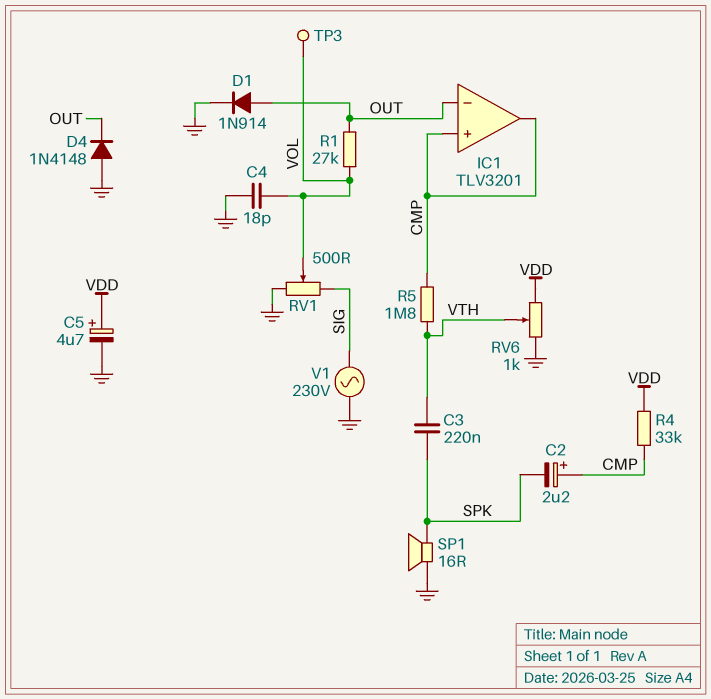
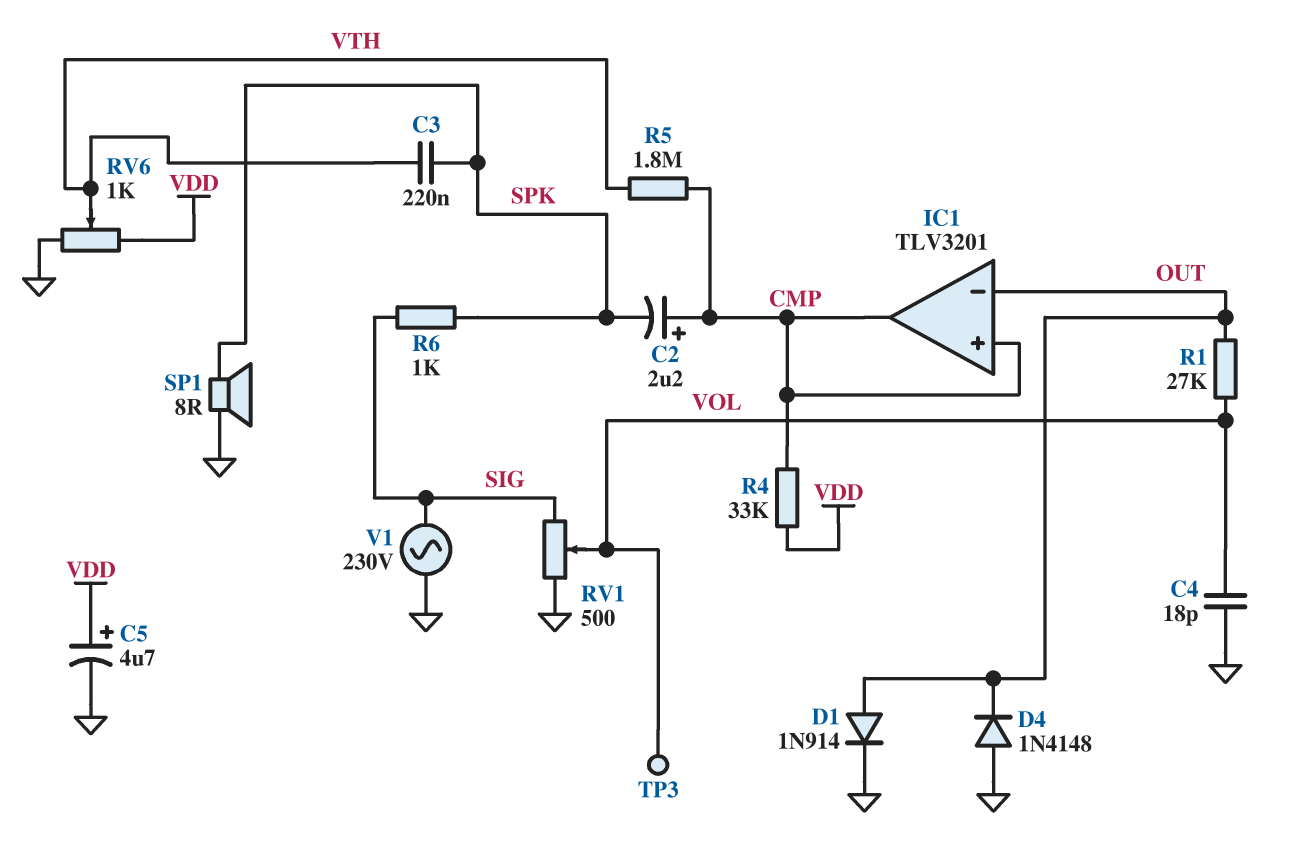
R6: none -> 1k (SIG, SPK)
SP1: speaker 16R (GND, SPK) -> speaker 8R (GND, SPK)

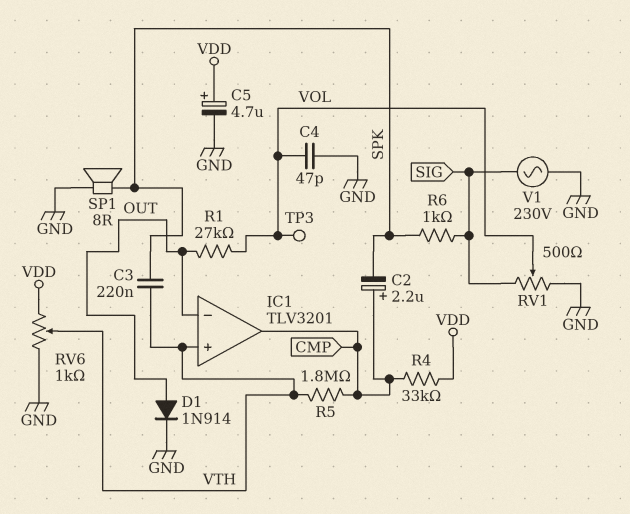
C4: 18pF (GND, VOL) -> 47pF (GND, VOL)
D4: diode 1N4148 (A GND, K OUT) -> none
IC1 pin in+: CMP -> VTH

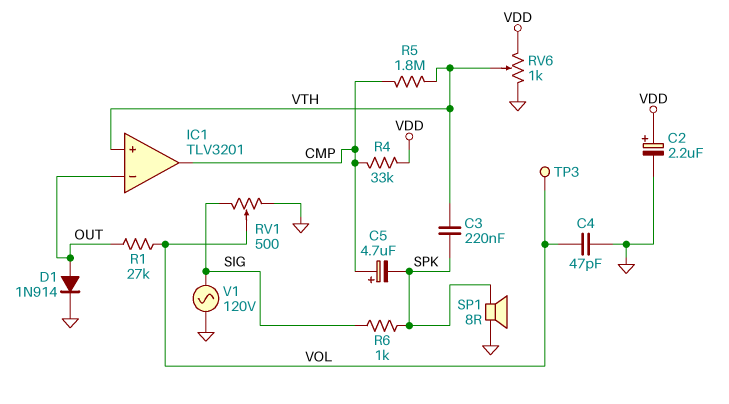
C2: 2.2uF (plus CMP, minus SPK) -> 2.2uF (plus VDD, minus GND)
C5: 4.7uF (plus VDD, minus GND) -> 4.7uF (plus CMP, minus SPK)
V1: AC 230V (GND, SIG) -> AC 120V (GND, SIG)

